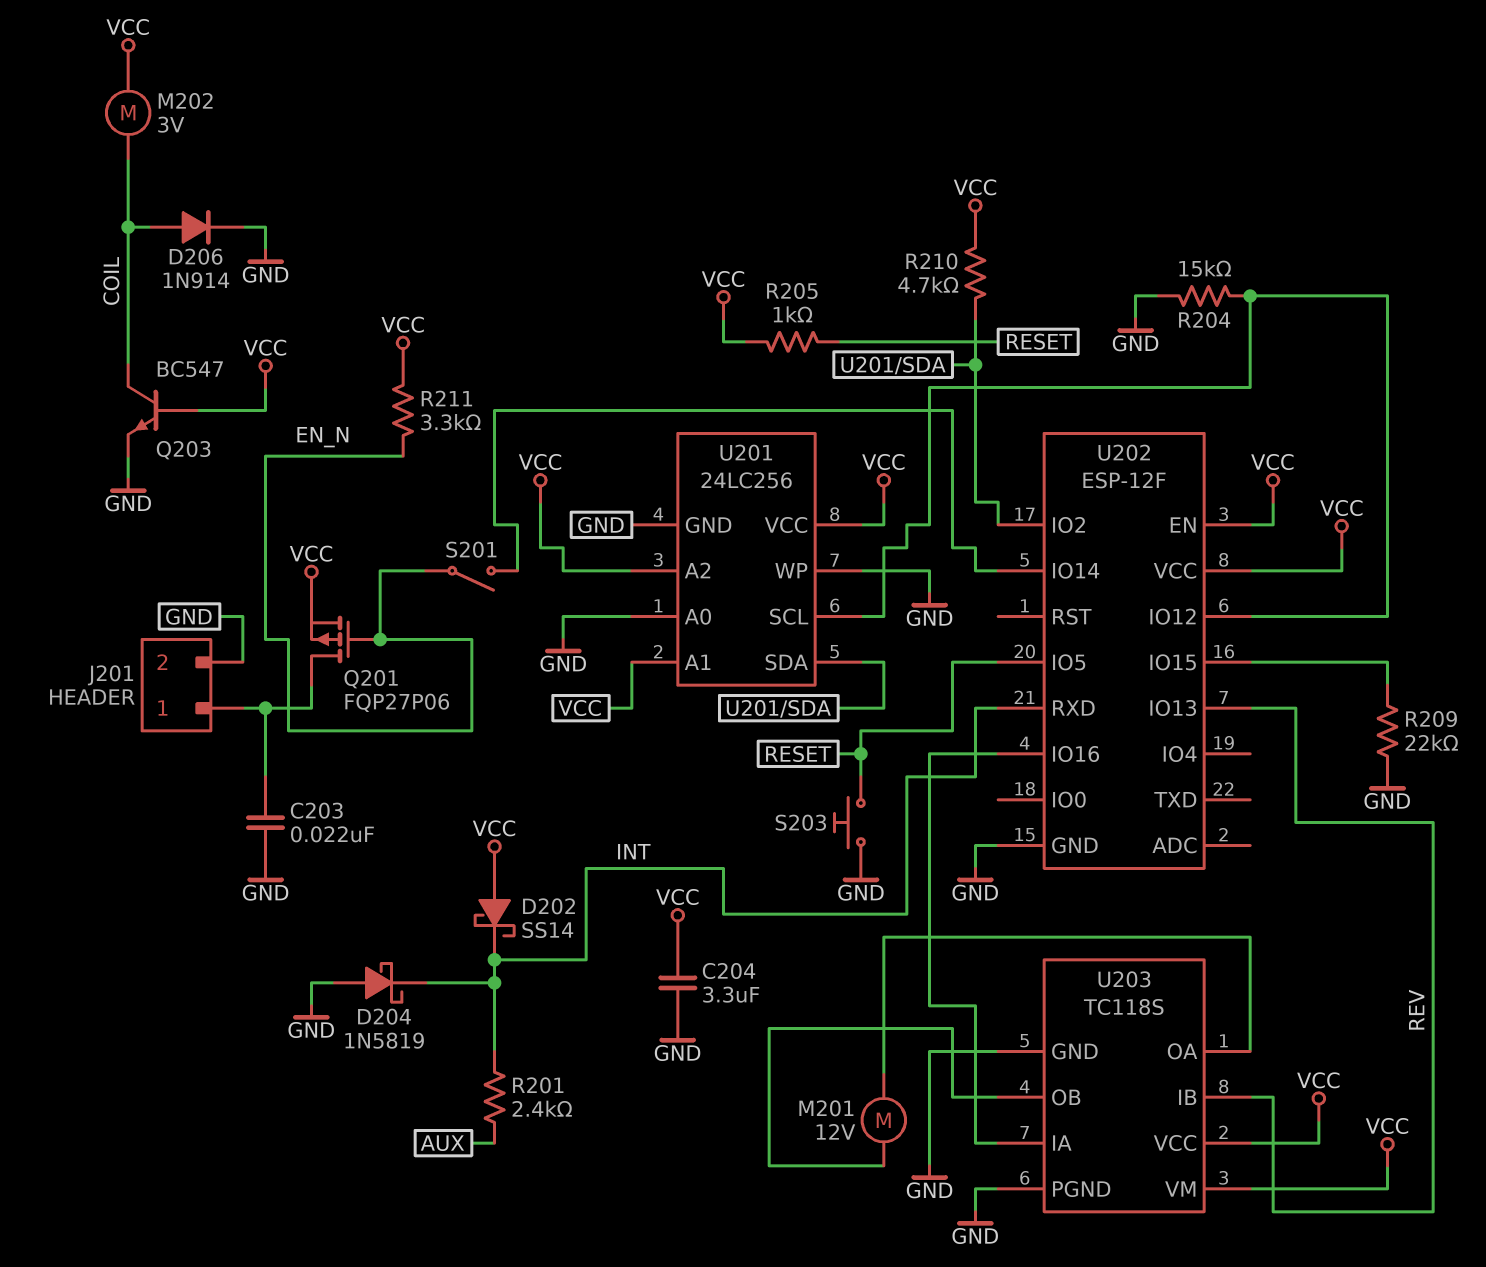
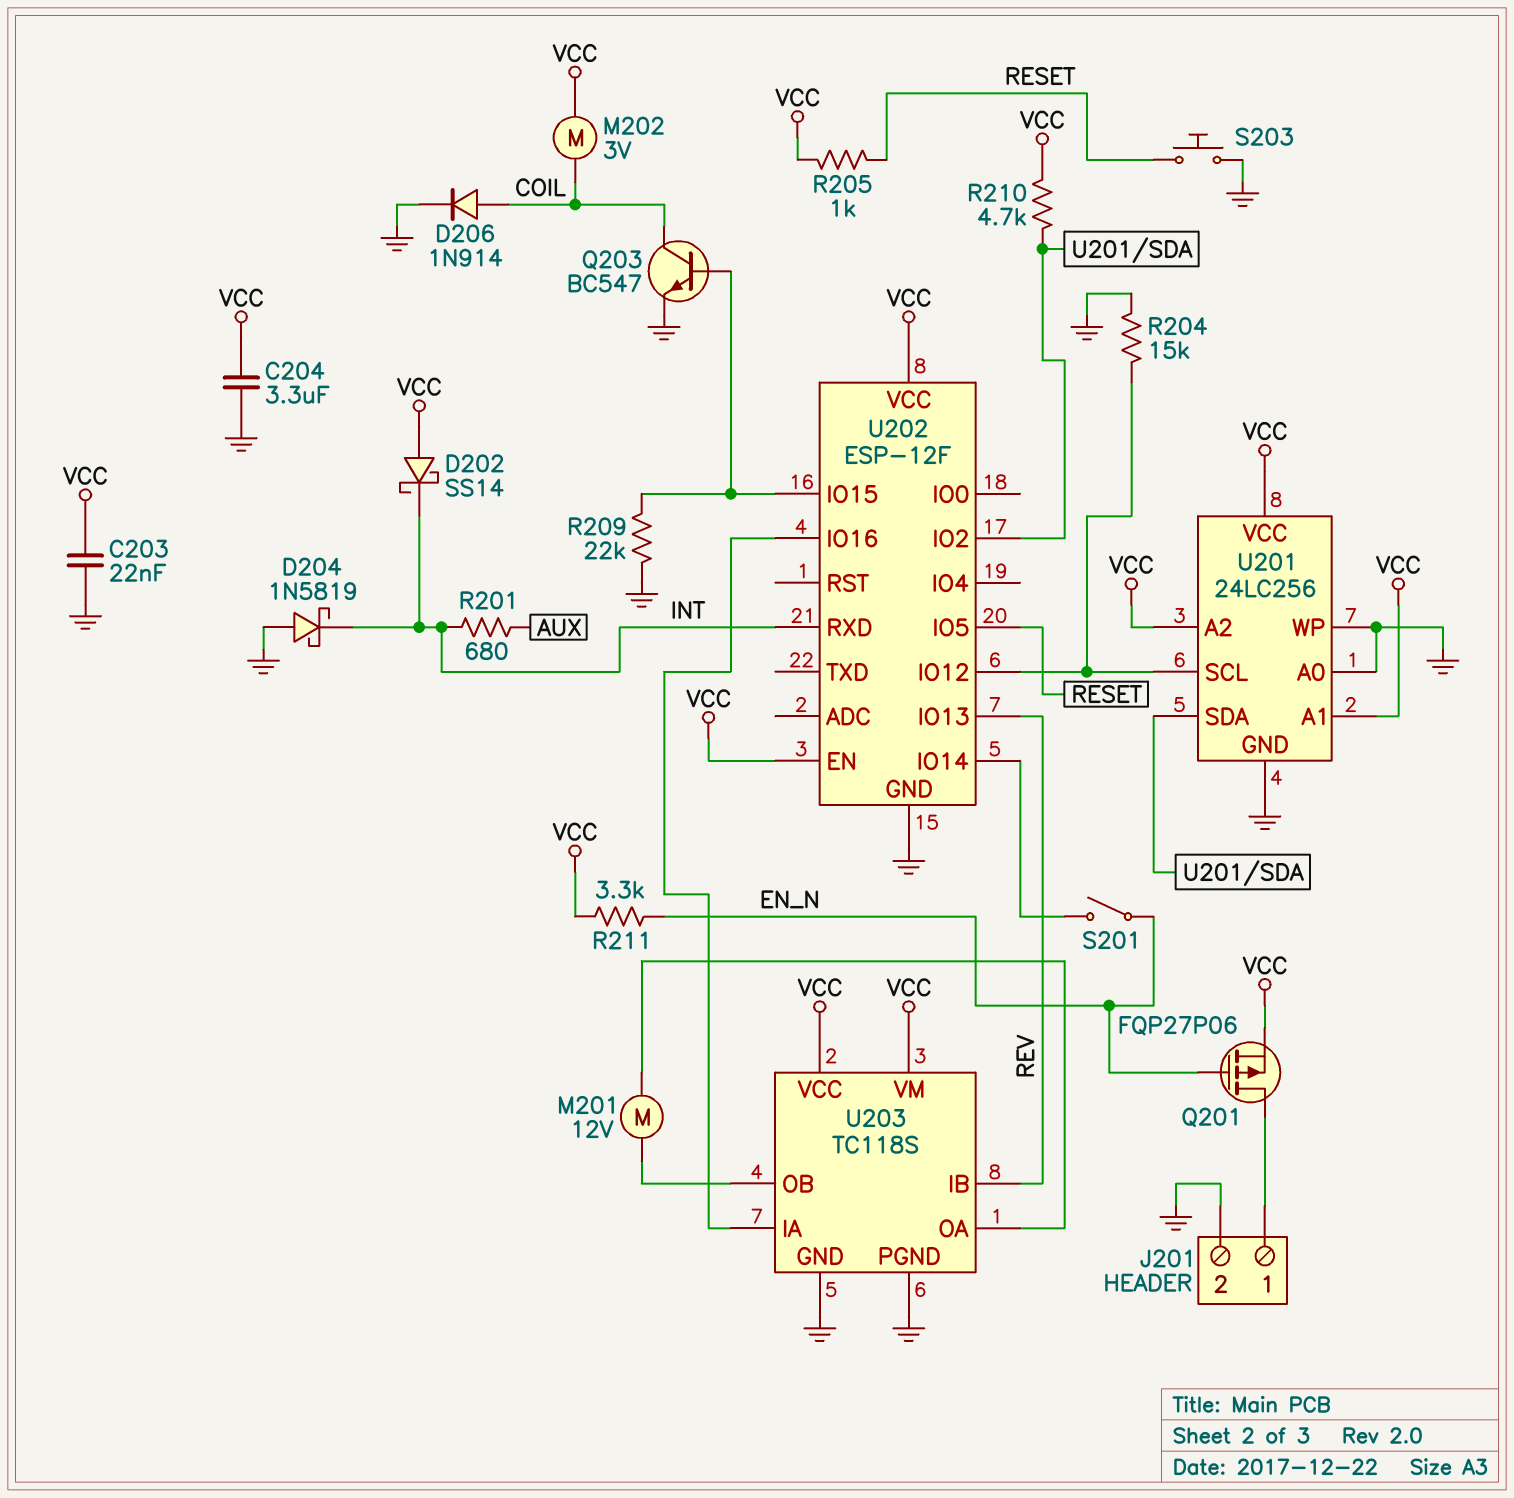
C203: 22nF (GND, J201/1) -> 22nF (GND, VCC)
Q203: NPN BC547 (B VCC, C COIL, E GND) -> NPN BC547 (B U202/IO15, C COIL, E GND)
R201: 2.4k (AUX, INT) -> 680 (AUX, INT)

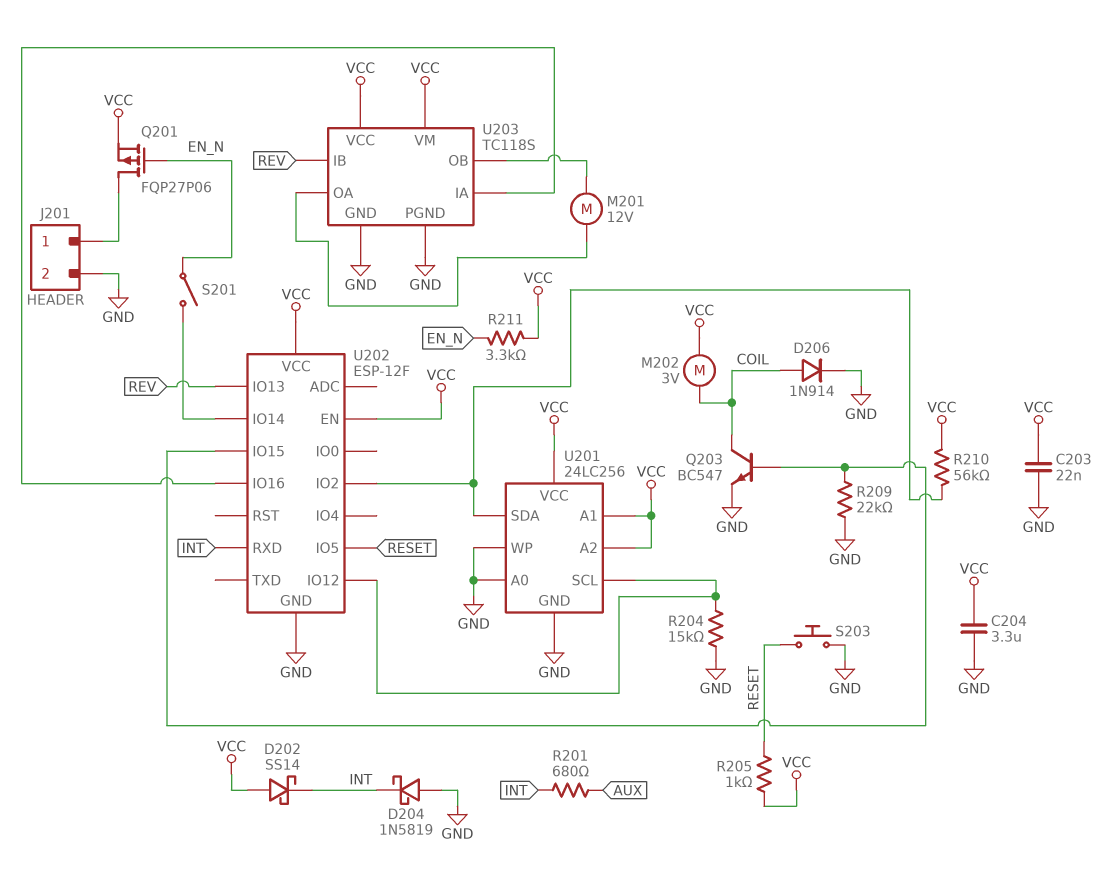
R210: 4.7k (U201/SDA, VCC) -> 56k (U201/SDA, VCC)

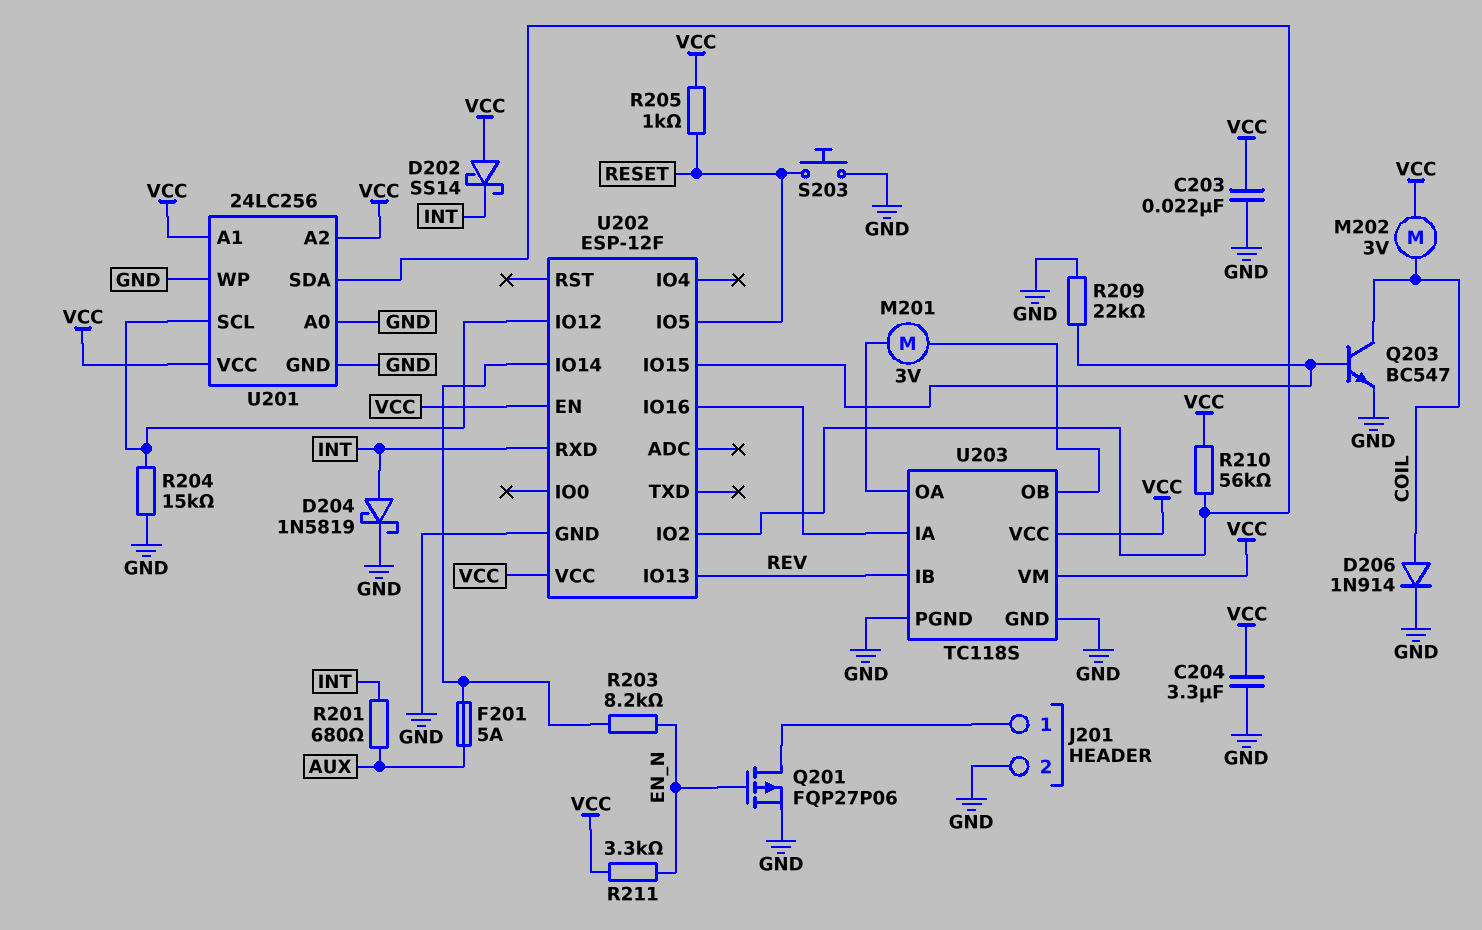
D204: schottky 1N5819 (A GND, K INT) -> schottky 1N5819 (A INT, K GND)
F201: none -> 5A (AUX, U202/IO14)
M201: motor 12V (U203/OA, U203/OB) -> motor 3V (U203/OA, U203/OB)
Q201: PMOS FQP27P06 (G EN_N, D J201/1, S VCC) -> PMOS FQP27P06 (G EN_N, D J201/1, S GND)
R203: none -> 8.2k (EN_N, U202/IO14)
S201: switch (EN_N, U202/IO14) -> none

